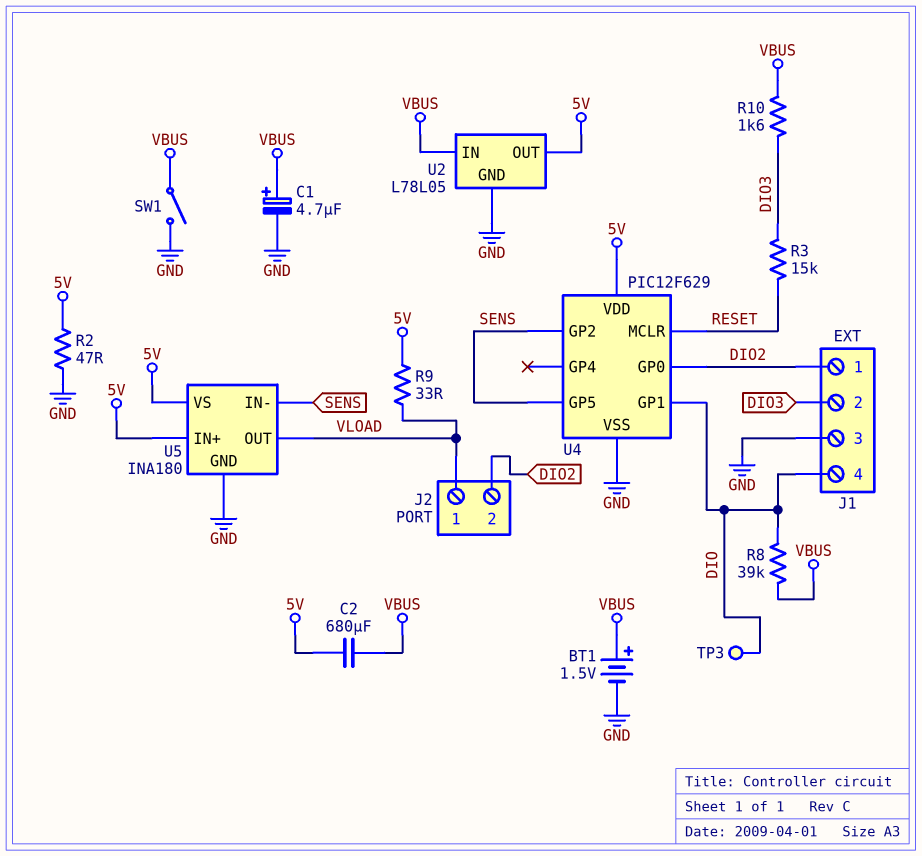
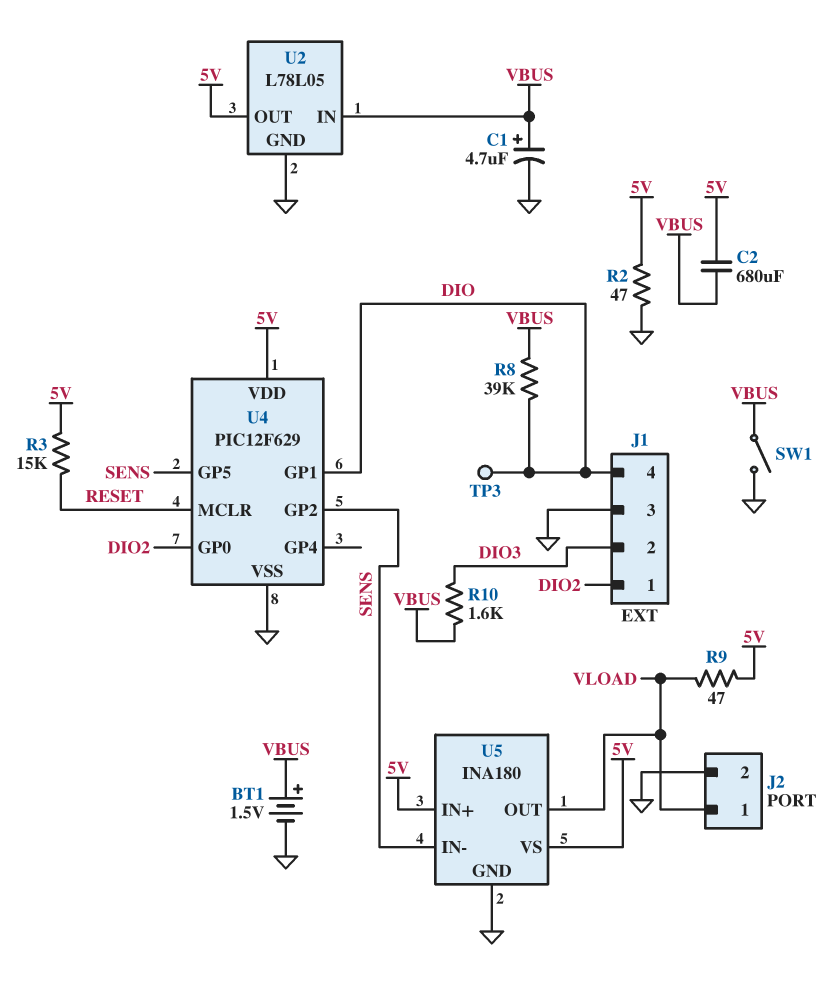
J2 pin 2: DIO2 -> GND
R3: 15k (DIO3, RESET) -> 15k (5V, RESET)
R9: 33 (5V, VLOAD) -> 47 (5V, VLOAD)

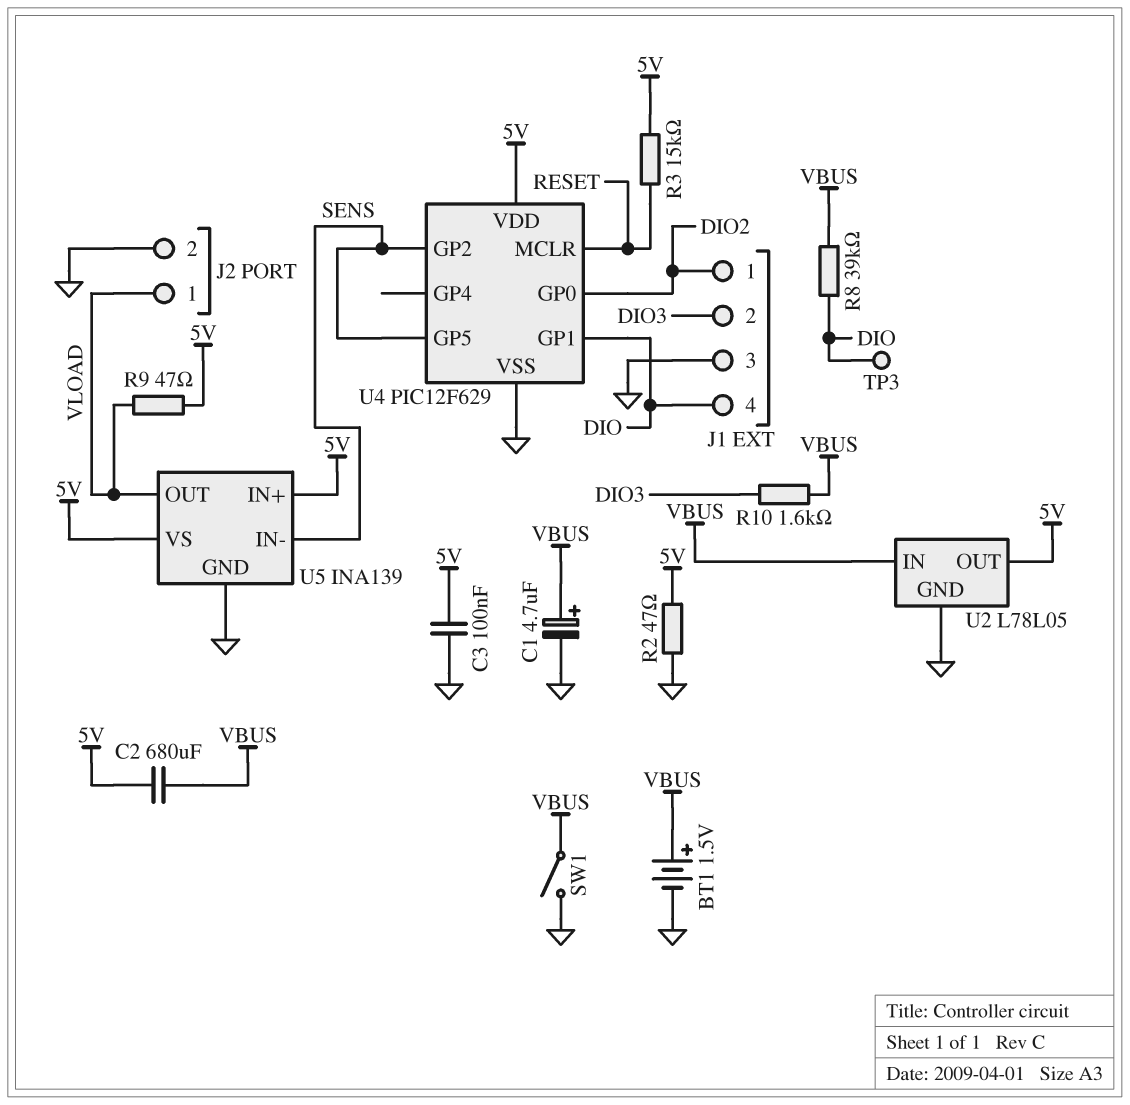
C3: none -> 100nF (5V, GND)
U5: INA180 -> INA139

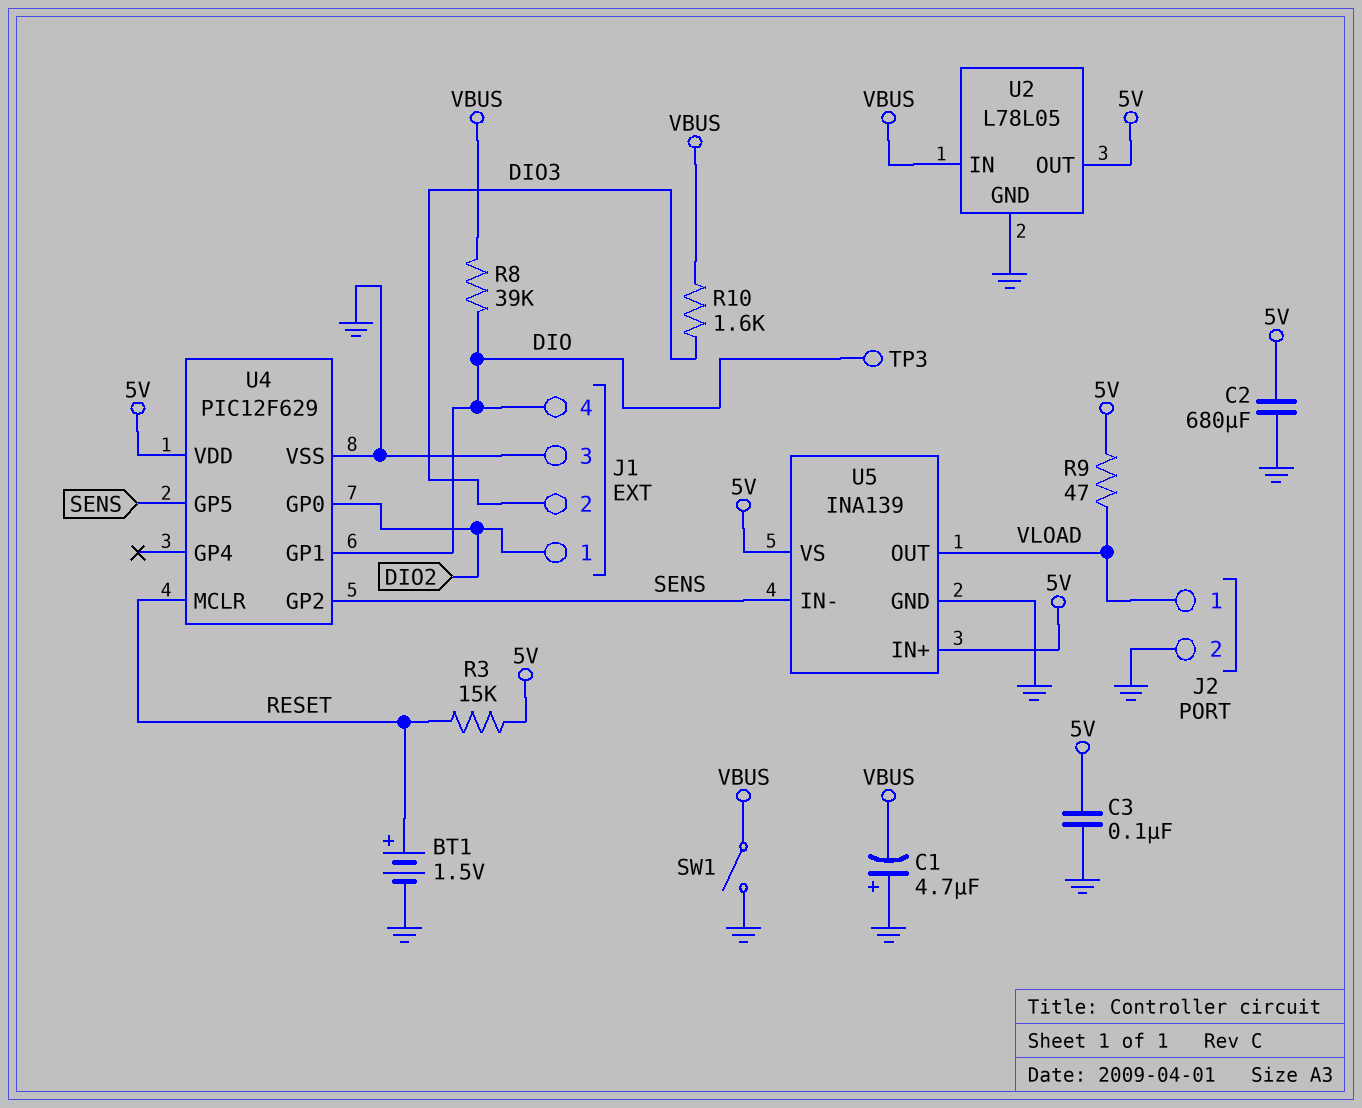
BT1: 1.5V (plus VBUS, minus GND) -> 1.5V (plus RESET, minus GND)
C1: 4.7uF (plus VBUS, minus GND) -> 4.7uF (plus GND, minus VBUS)
C2: 680uF (5V, VBUS) -> 680uF (5V, GND)
R2: 47 (5V, GND) -> none

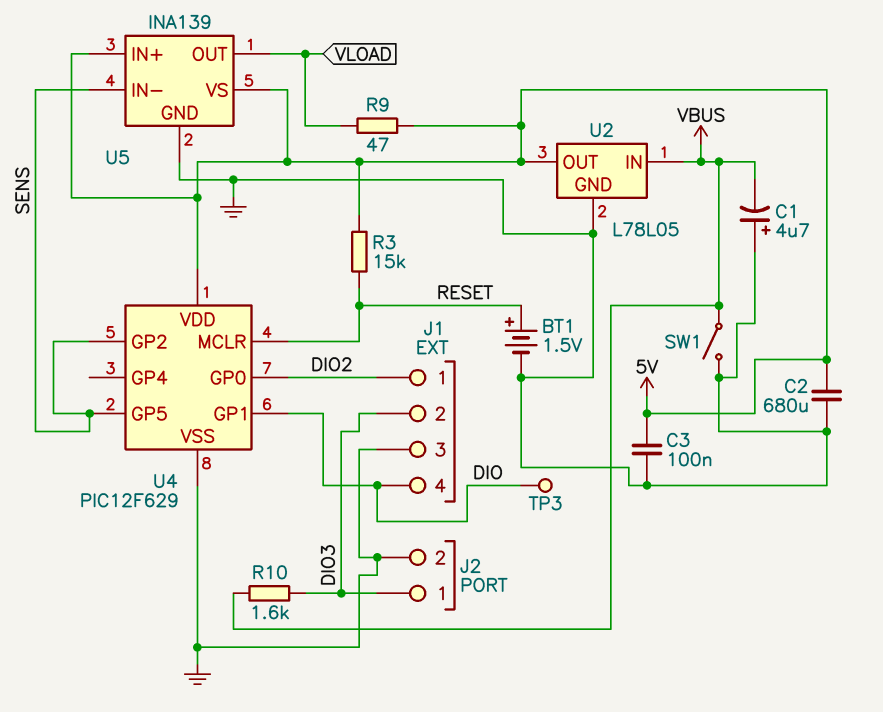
J2 pin 1: VLOAD -> DIO3
R8: 39k (DIO, VBUS) -> none

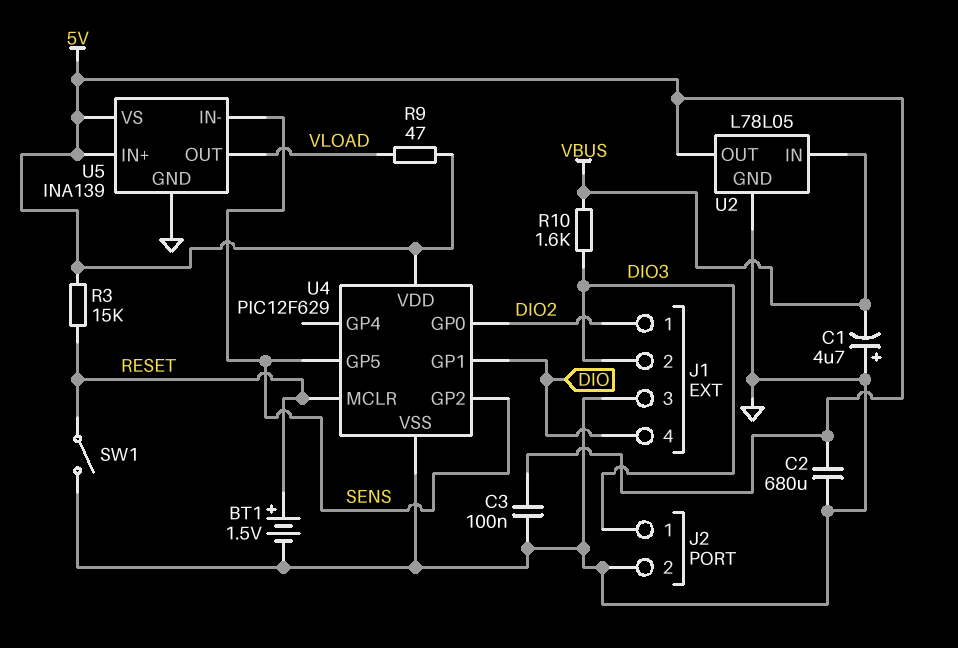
SW1: switch (GND, VBUS) -> switch (GND, RESET)
TP3: test point (DIO) -> none

